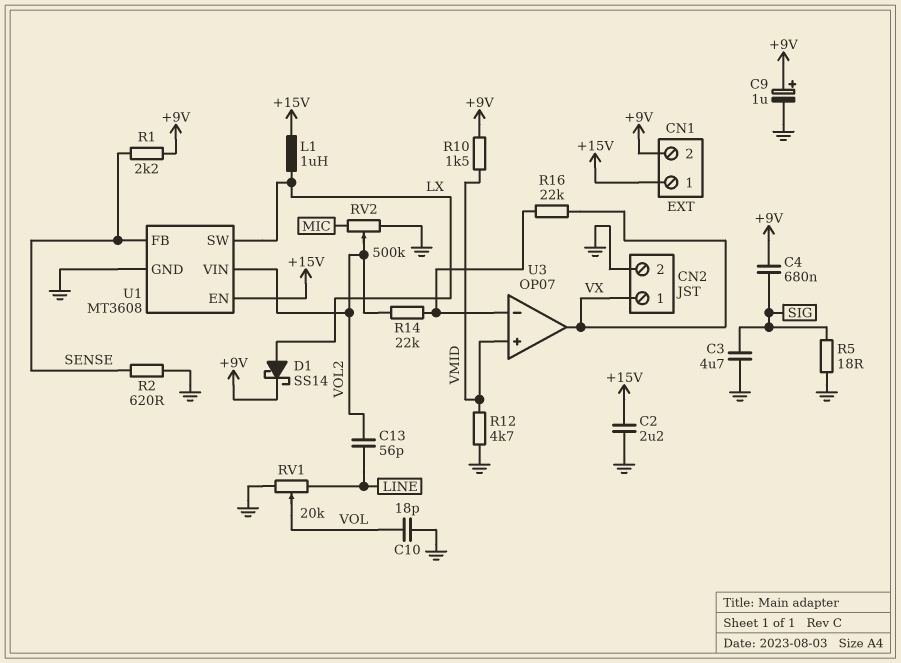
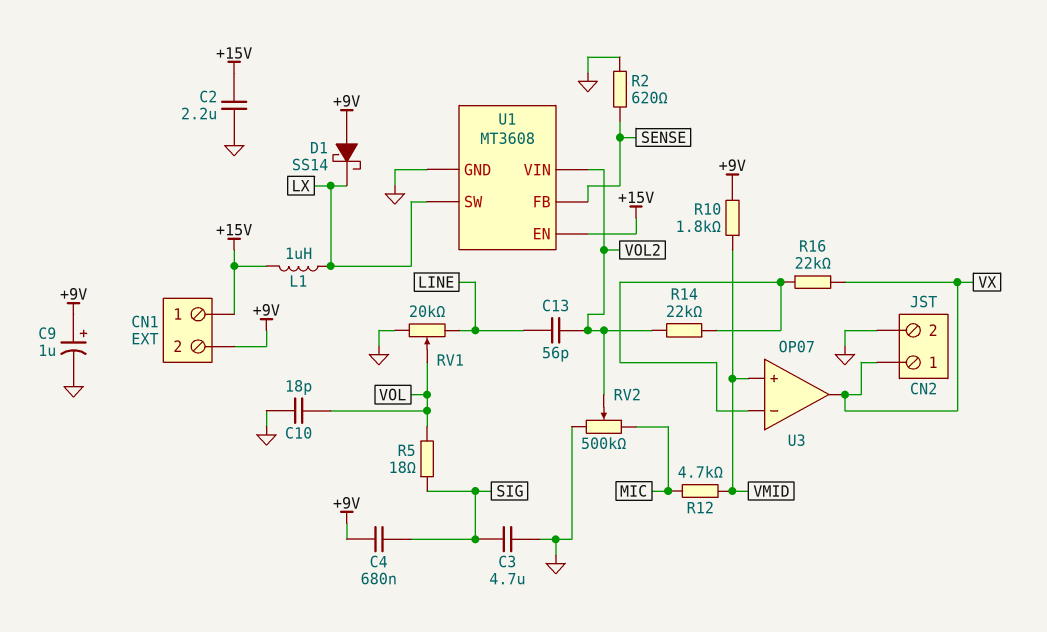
D1: schottky SS14 (A LX, K +9V) -> schottky SS14 (A +9V, K LX)
R1: 2.2k (+9V, SENSE) -> none
R5: 18 (GND, SIG) -> 18 (SIG, VOL)
R10: 1.5k (+9V, VMID) -> 1.8k (+9V, VMID)
R12: 4.7k (GND, VMID) -> 4.7k (MIC, VMID)

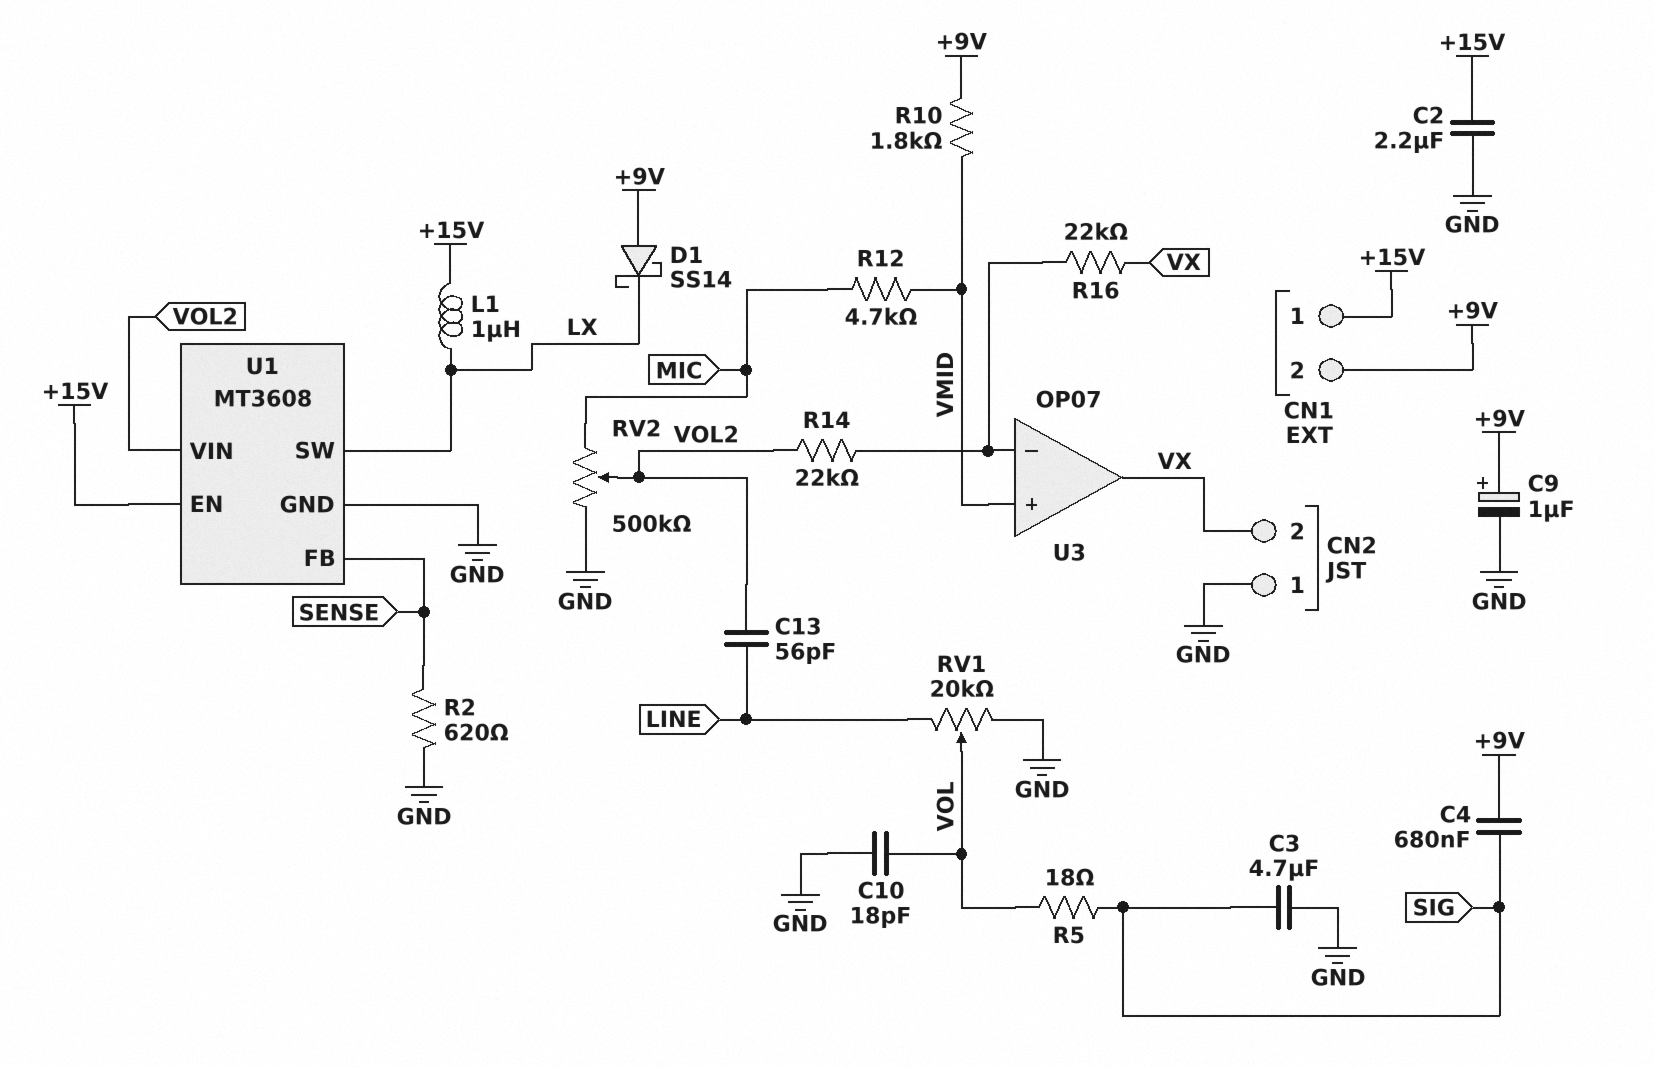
CN2 pin 1: VX -> GND
CN2 pin 2: GND -> VX

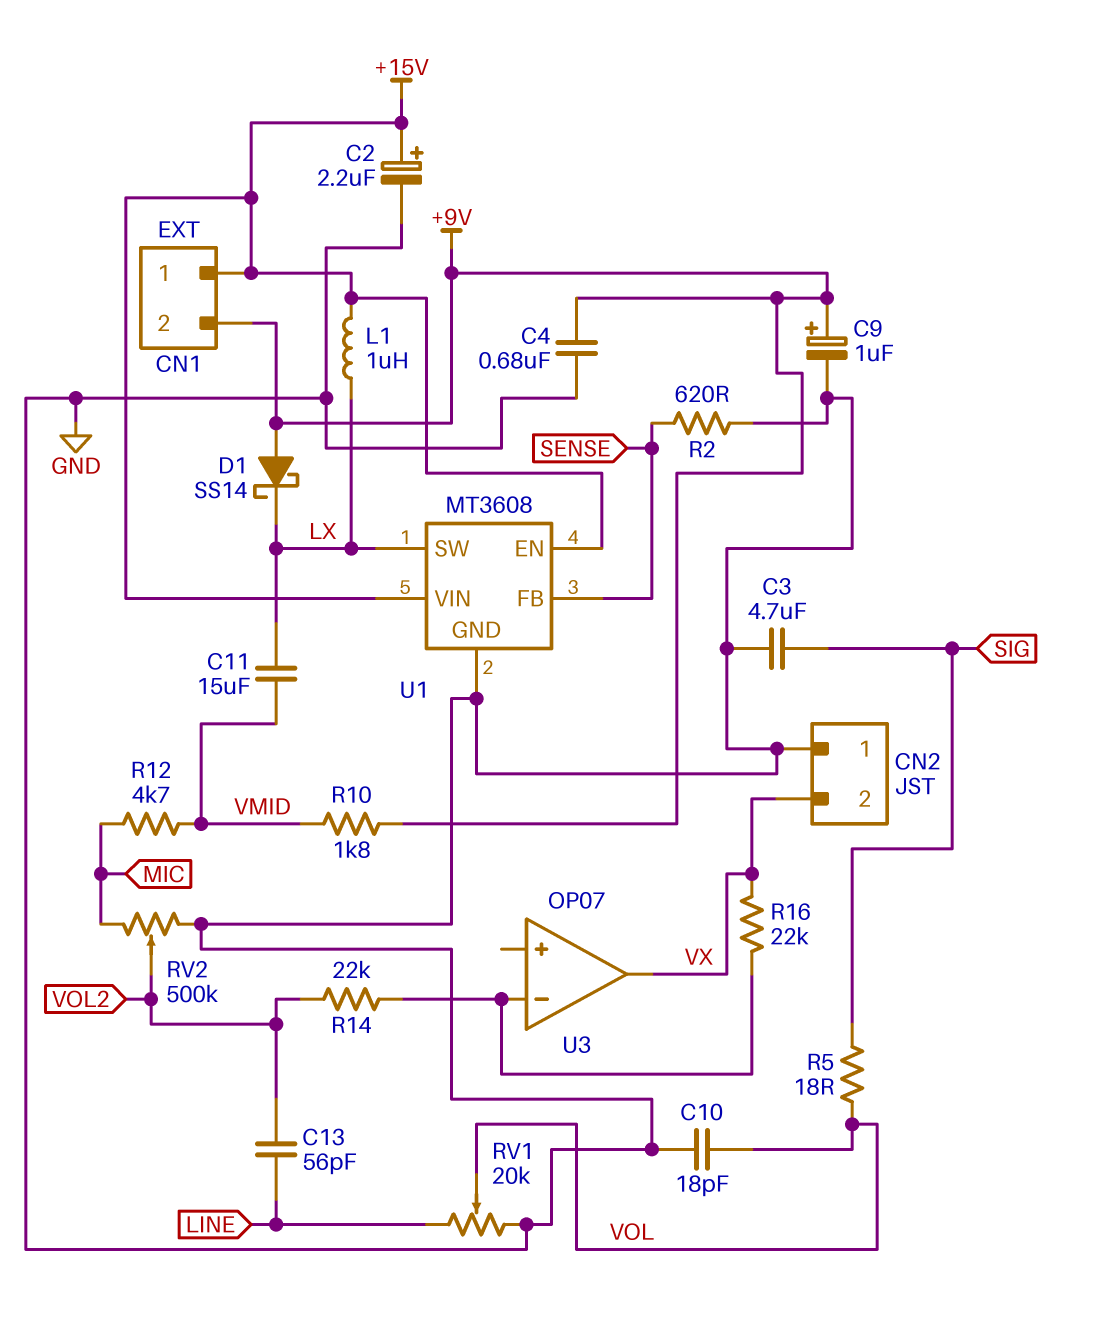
C2: 2.2uF (+15V, GND) -> 2.2uF (plus +15V, minus GND)
C4: 680nF (+9V, SIG) -> 680nF (+9V, GND)
C11: none -> 15uF (LX, VMID)
U1 pin VIN: VOL2 -> +15V
U3 pin in+: VMID -> none

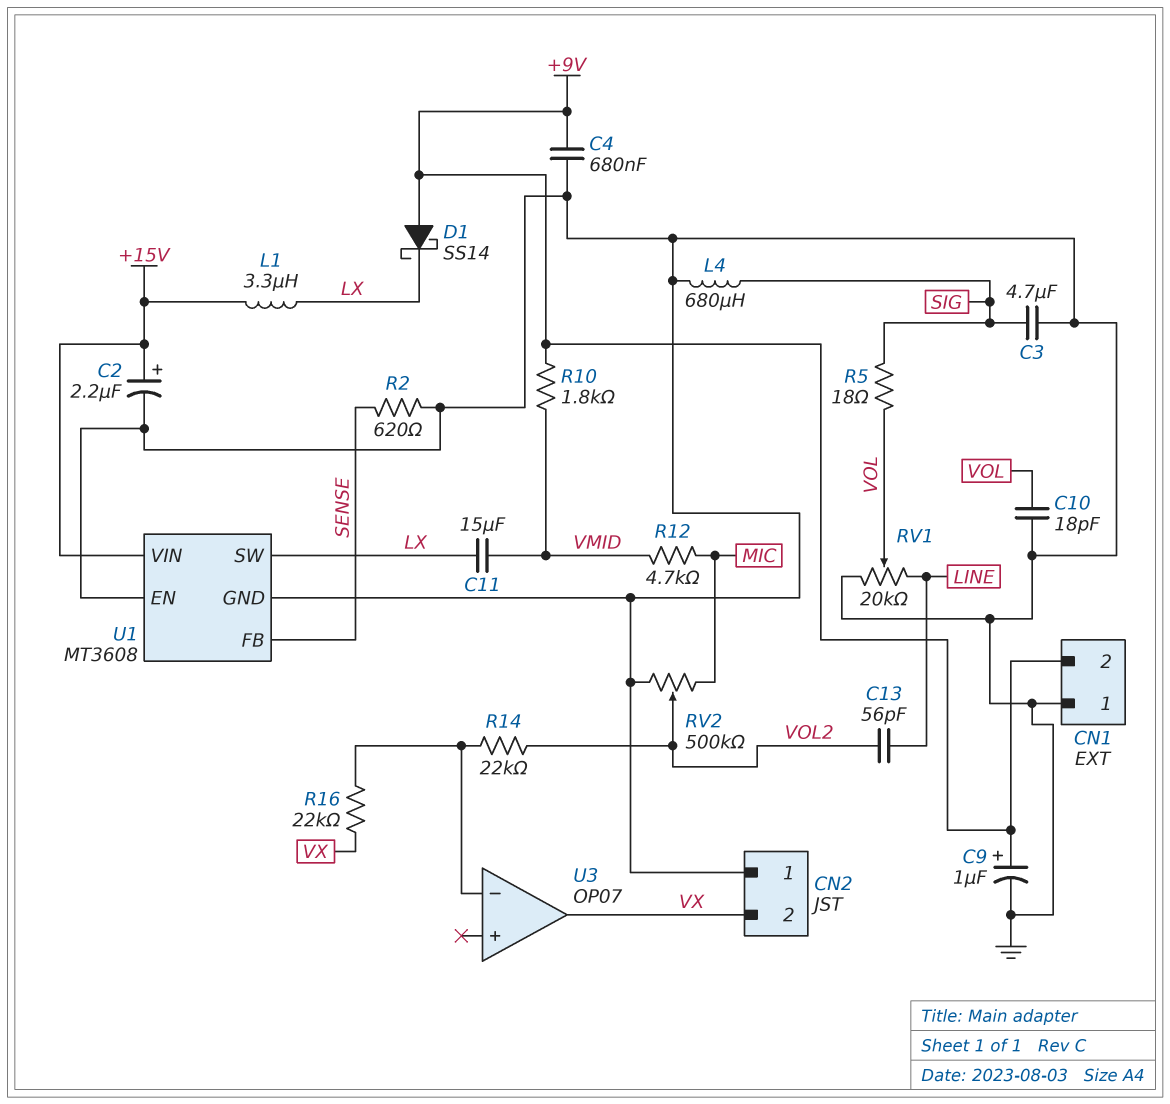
CN1 pin 1: +15V -> GND
L1: 1uH (+15V, LX) -> 3.3uH (+15V, LX)
L4: none -> 680uH (GND, SIG)
U1 pin EN: +15V -> GND

